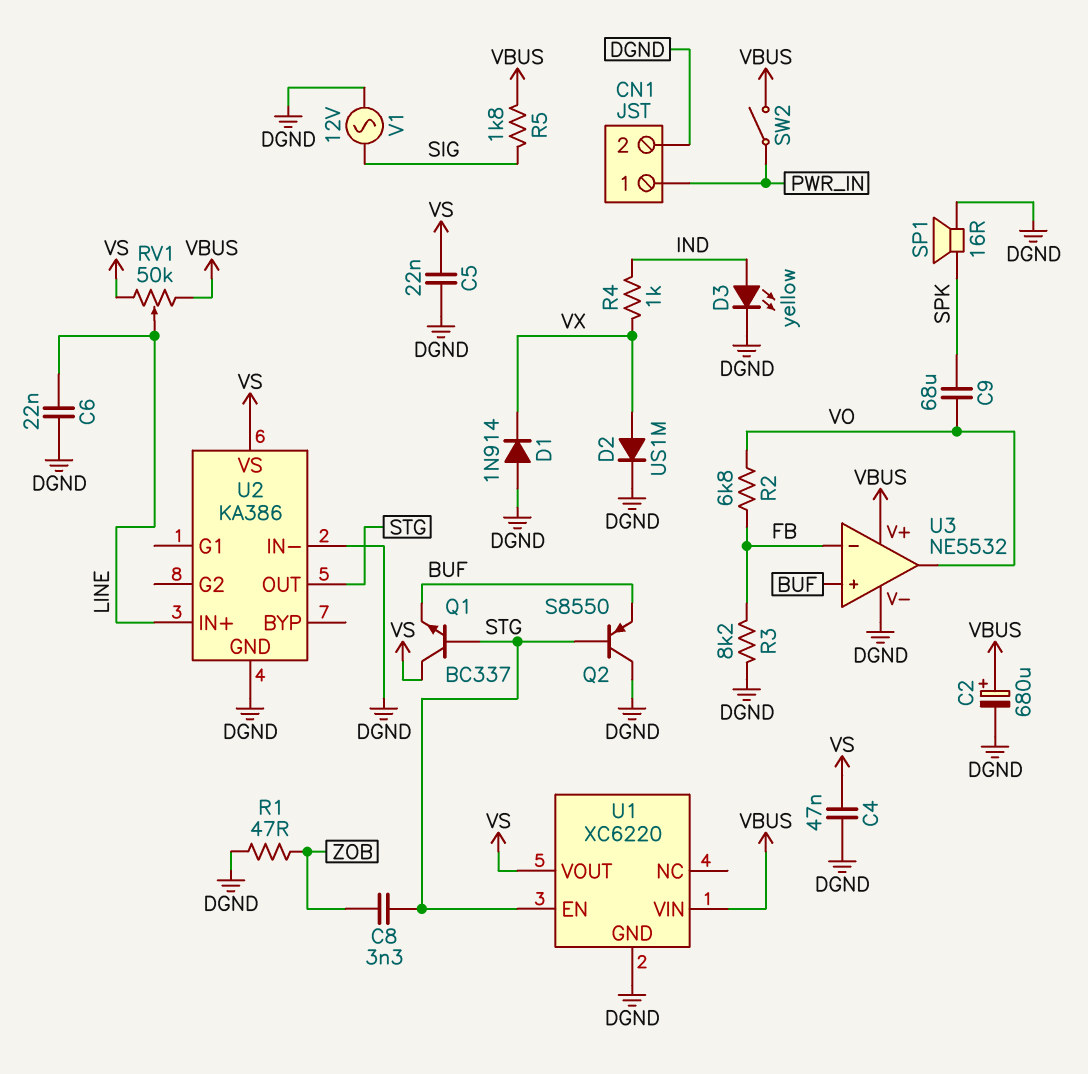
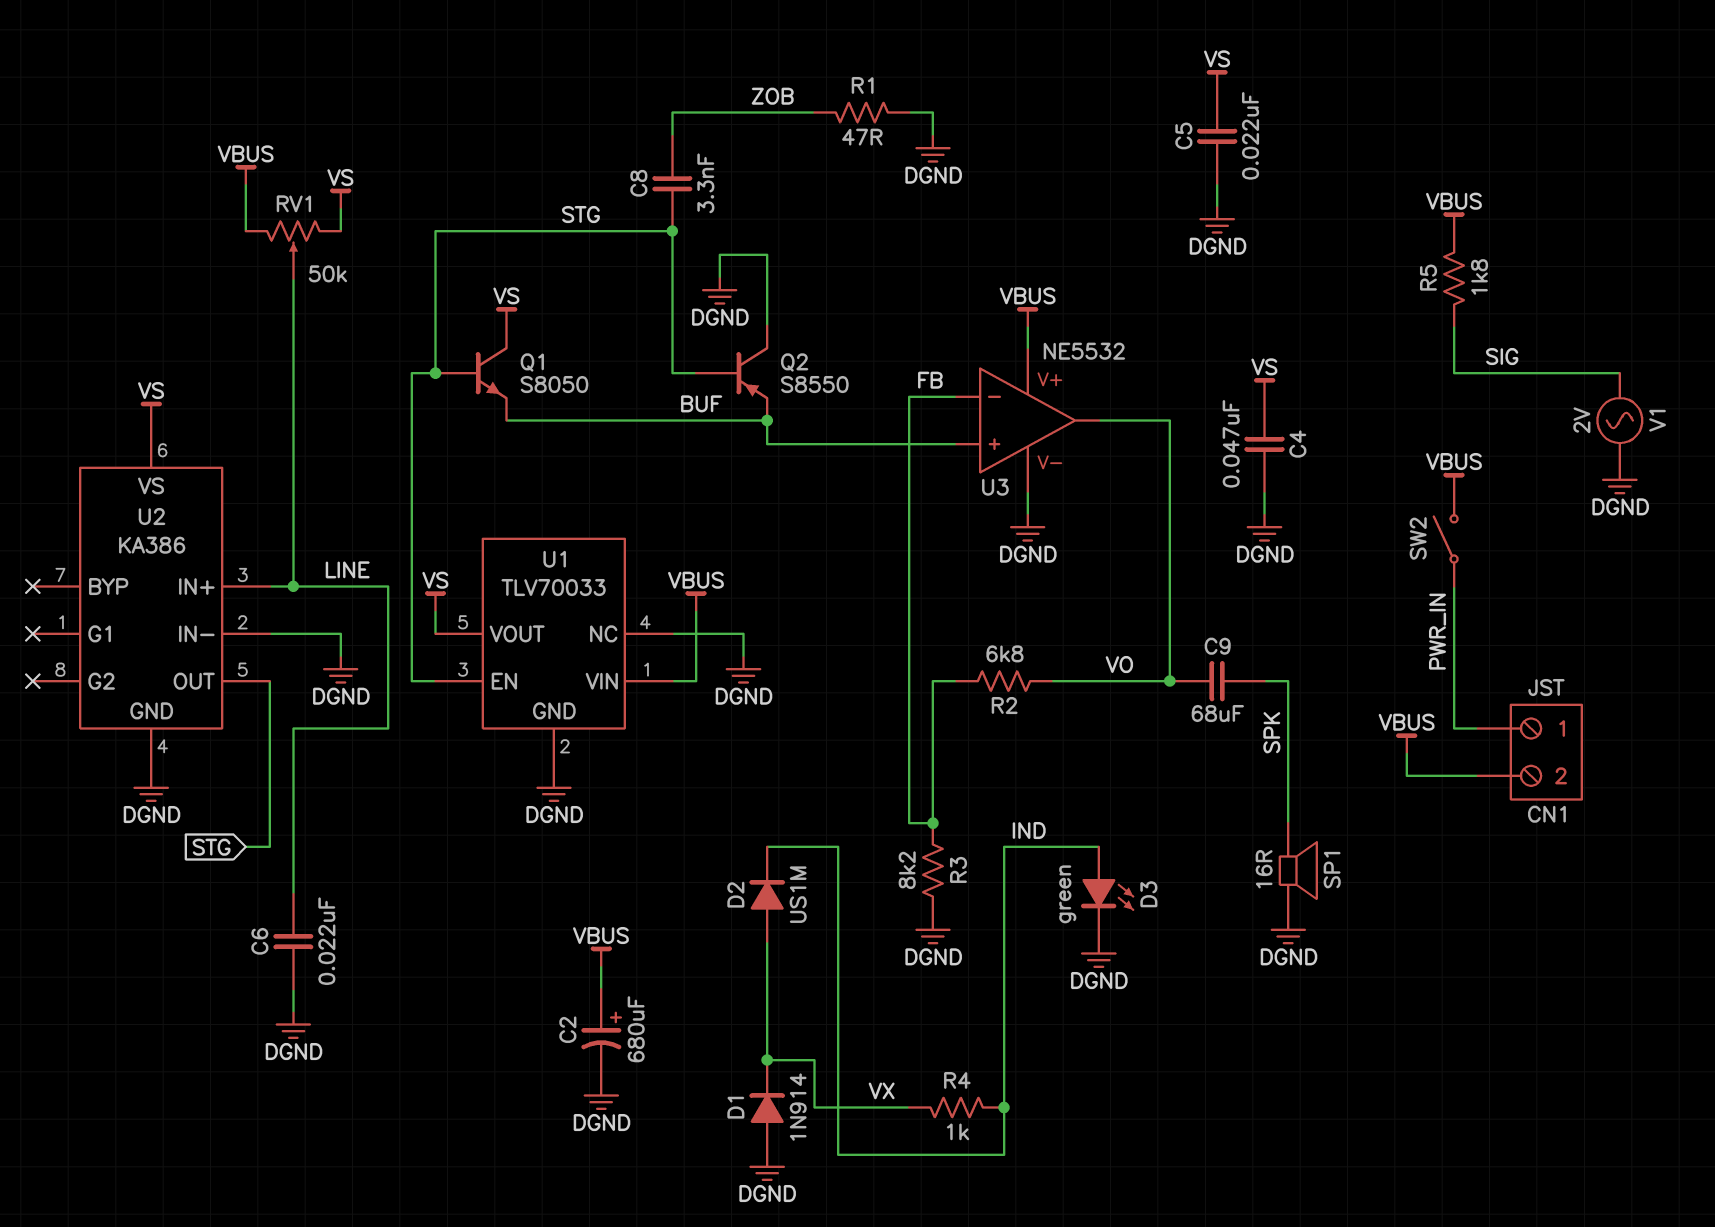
CN1 pin 2: DGND -> VBUS
D2: diode US1M (A VX, K DGND) -> diode US1M (A VX, K IND)
D3: LED yellow (A IND, K DGND) -> LED green (A IND, K DGND)
Q1: NPN BC337 (B STG, C VS, E BUF) -> NPN S8050 (B STG, C VS, E BUF)
U1: XC6220 -> TLV70033
U1 pin NC: none -> DGND
V1: AC 12V (DGND, SIG) -> AC 2V (DGND, SIG)

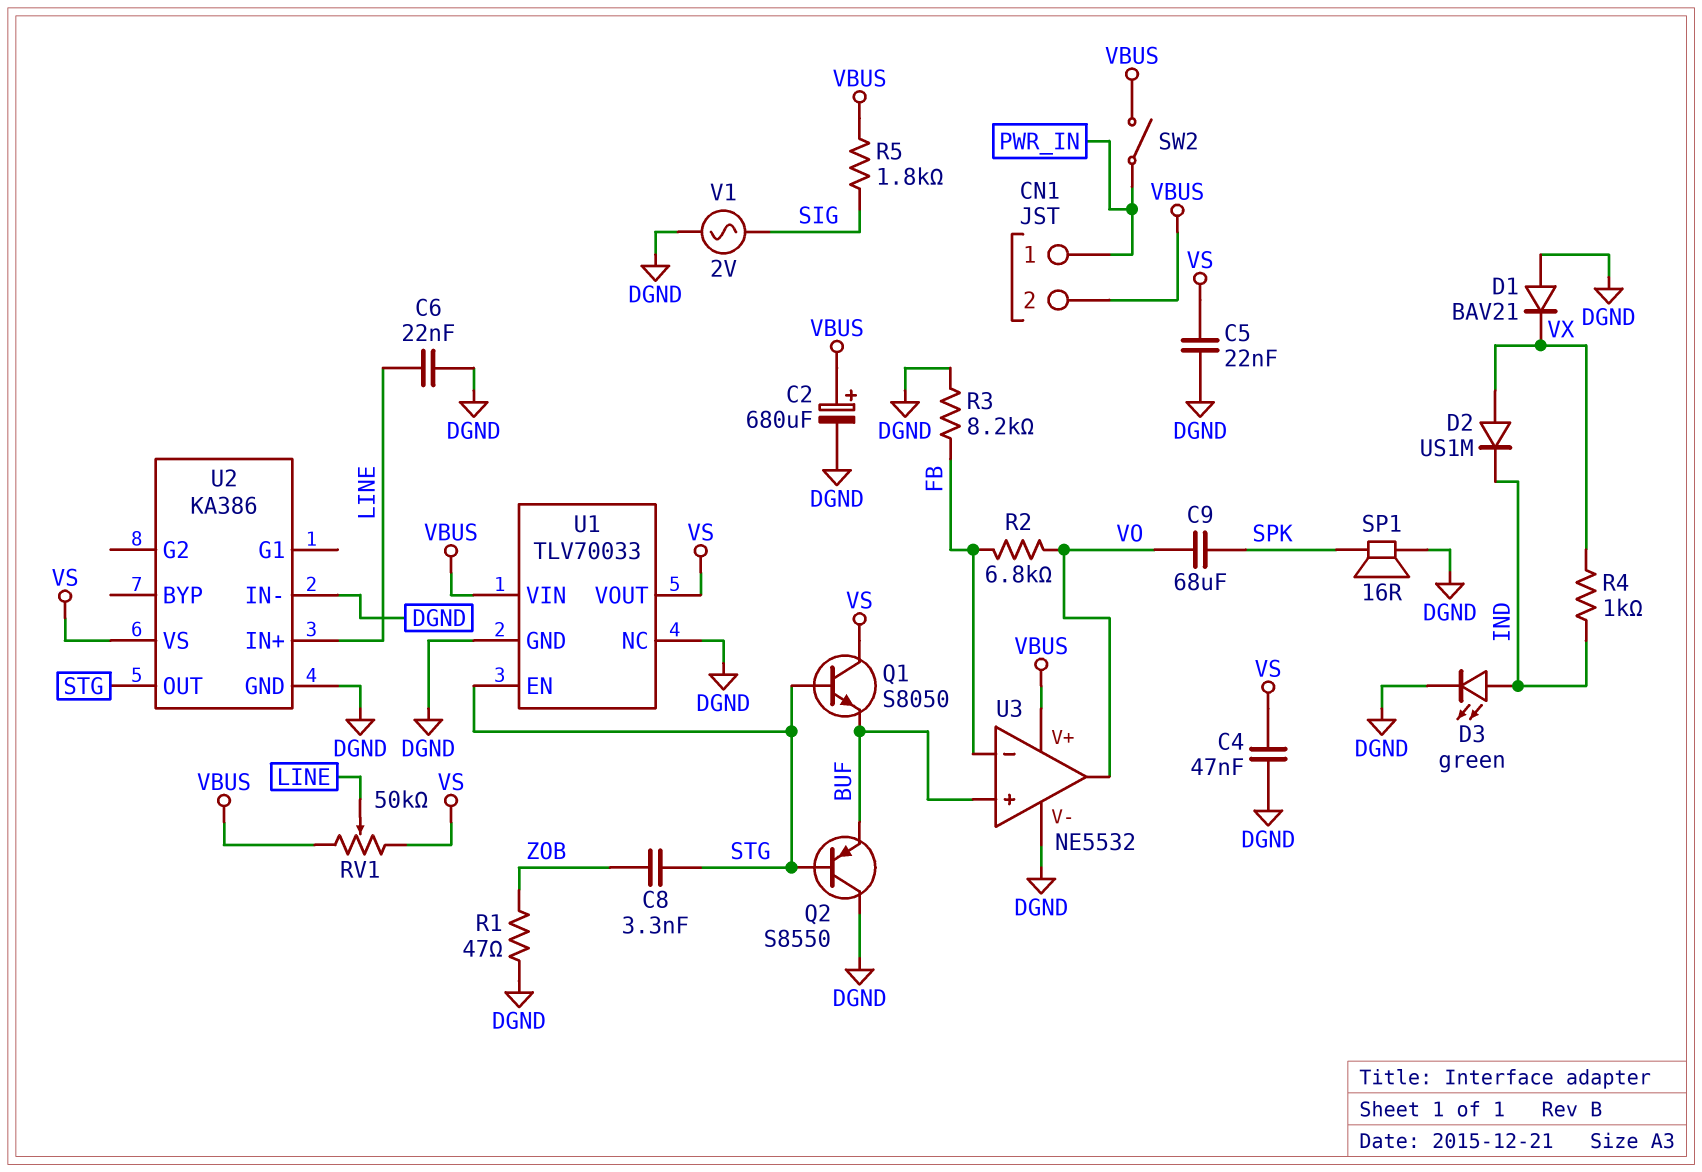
D1: diode 1N914 (A DGND, K VX) -> diode BAV21 (A DGND, K VX)

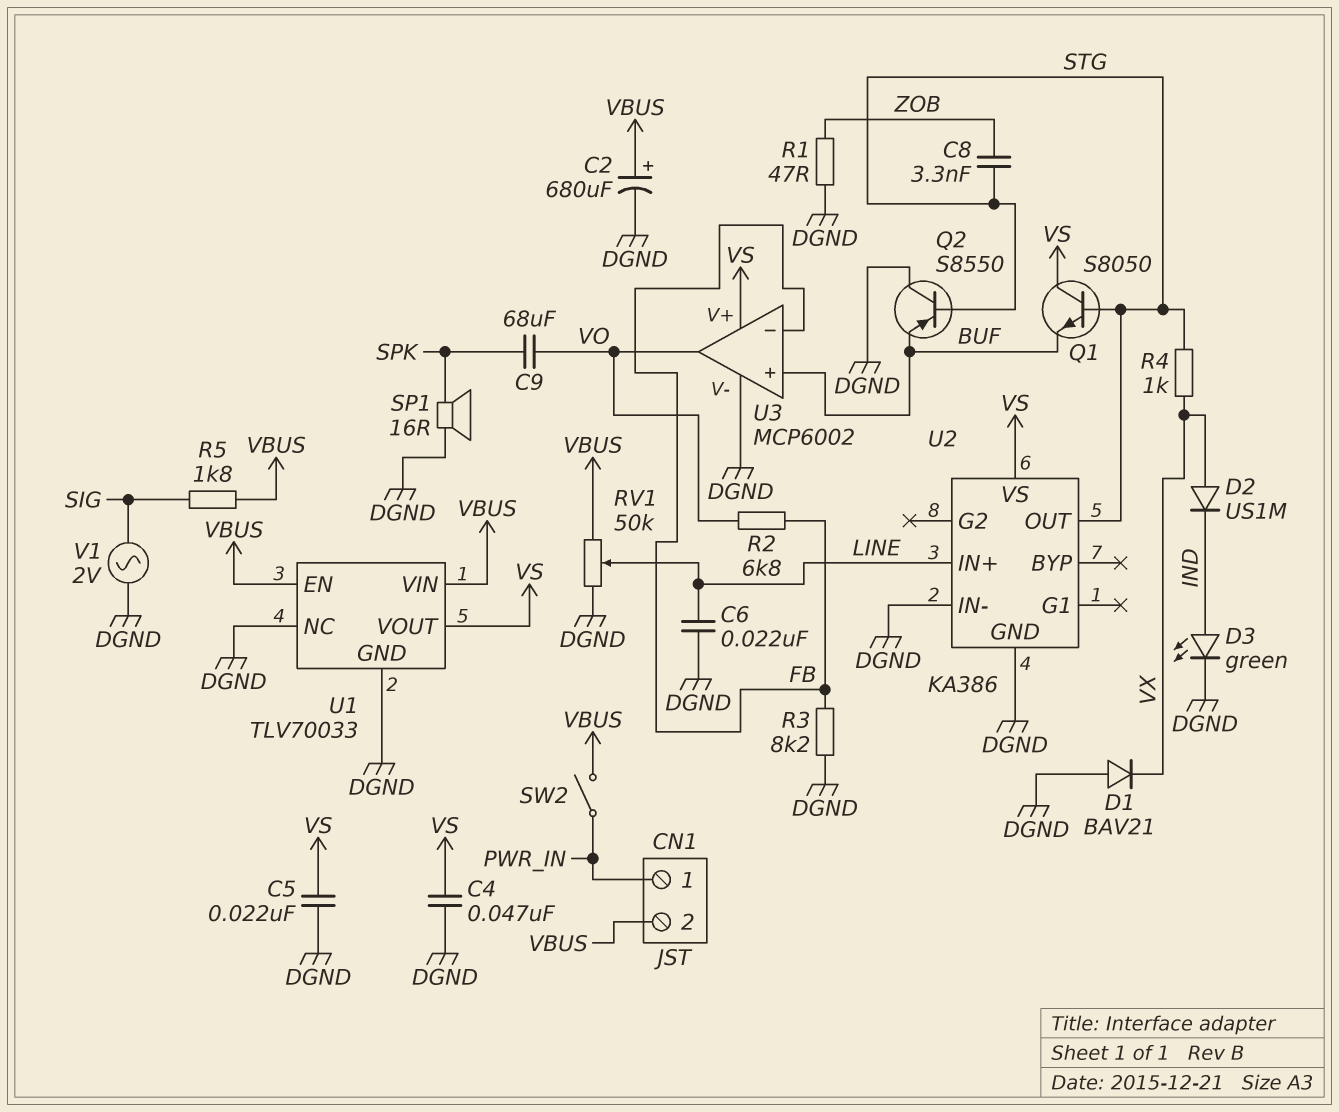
R4: 1k (IND, VX) -> 1k (STG, VX)
RV1: 50k (VBUS, VS, wiper LINE) -> 50k (DGND, VBUS, wiper LINE)
U1 pin EN: STG -> VBUS
U3: NE5532 -> MCP6002
U3 pin V+: VBUS -> VS

